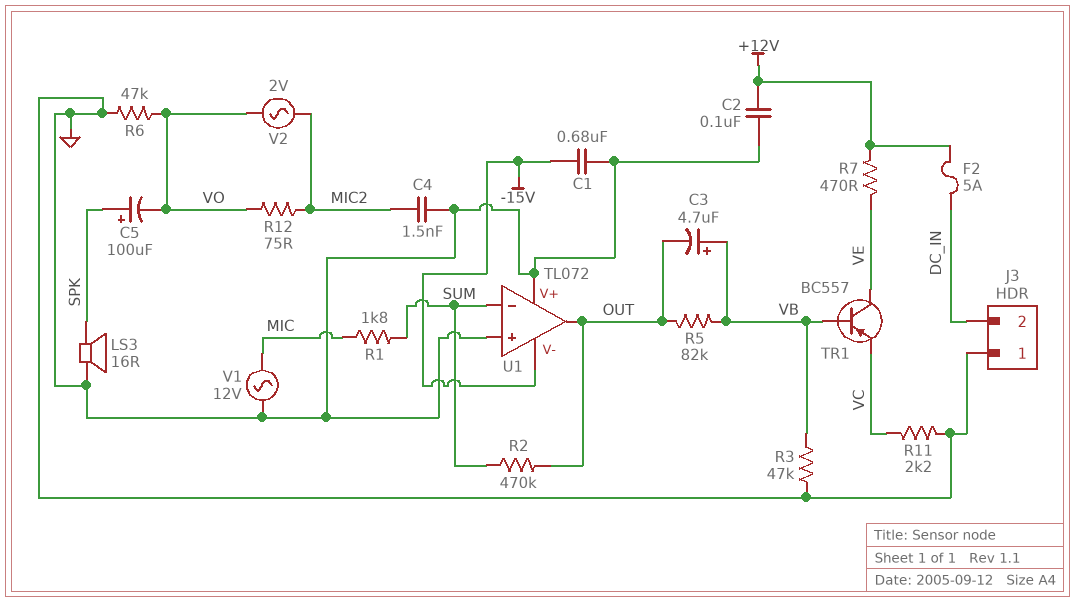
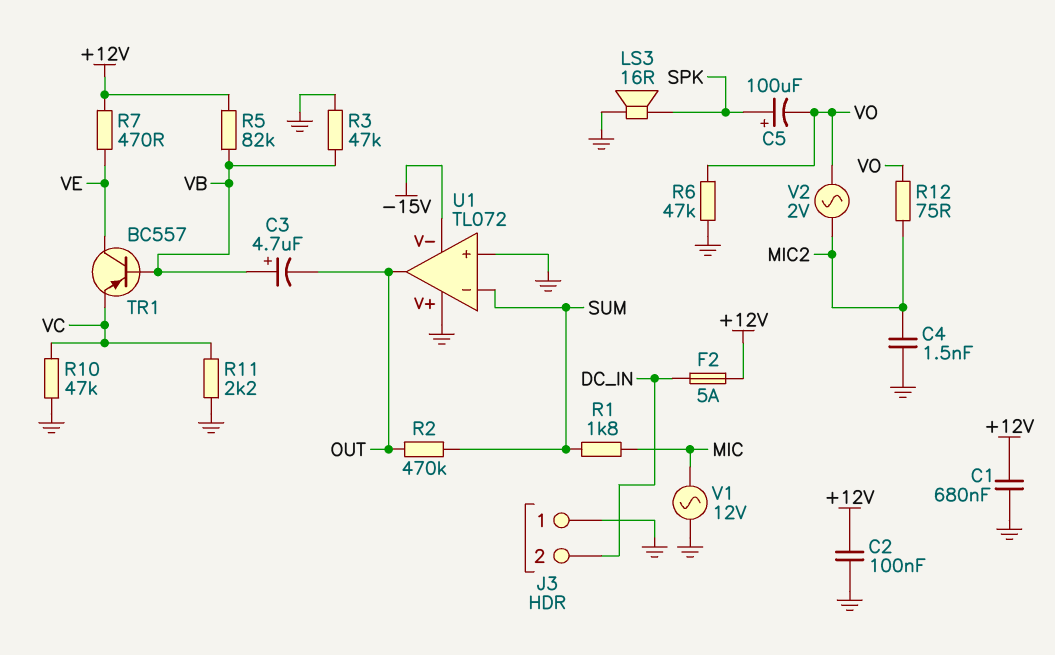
C1: 680nF (-15V, GND) -> 680nF (+12V, GND)
R5: 82k (OUT, VB) -> 82k (+12V, VB)
R10: none -> 47k (GND, VC)

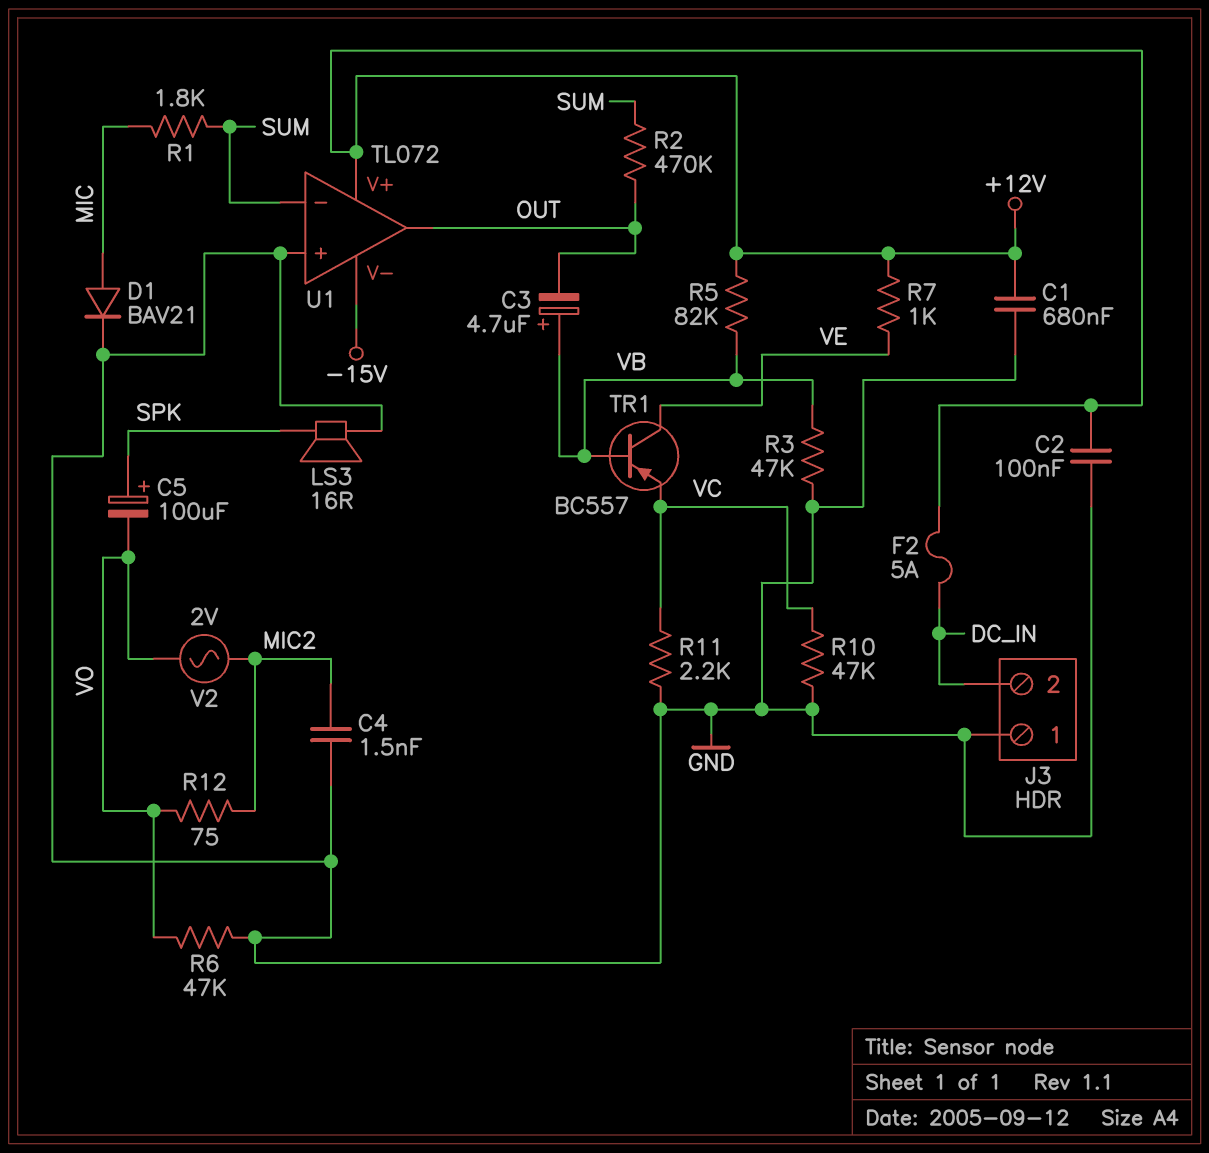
D1: none -> diode BAV21 (A MIC, K GND)
R7: 470 (+12V, VE) -> 1k (+12V, VE)
U1 pin V+: GND -> +12V
V1: AC 12V (GND, MIC) -> none

